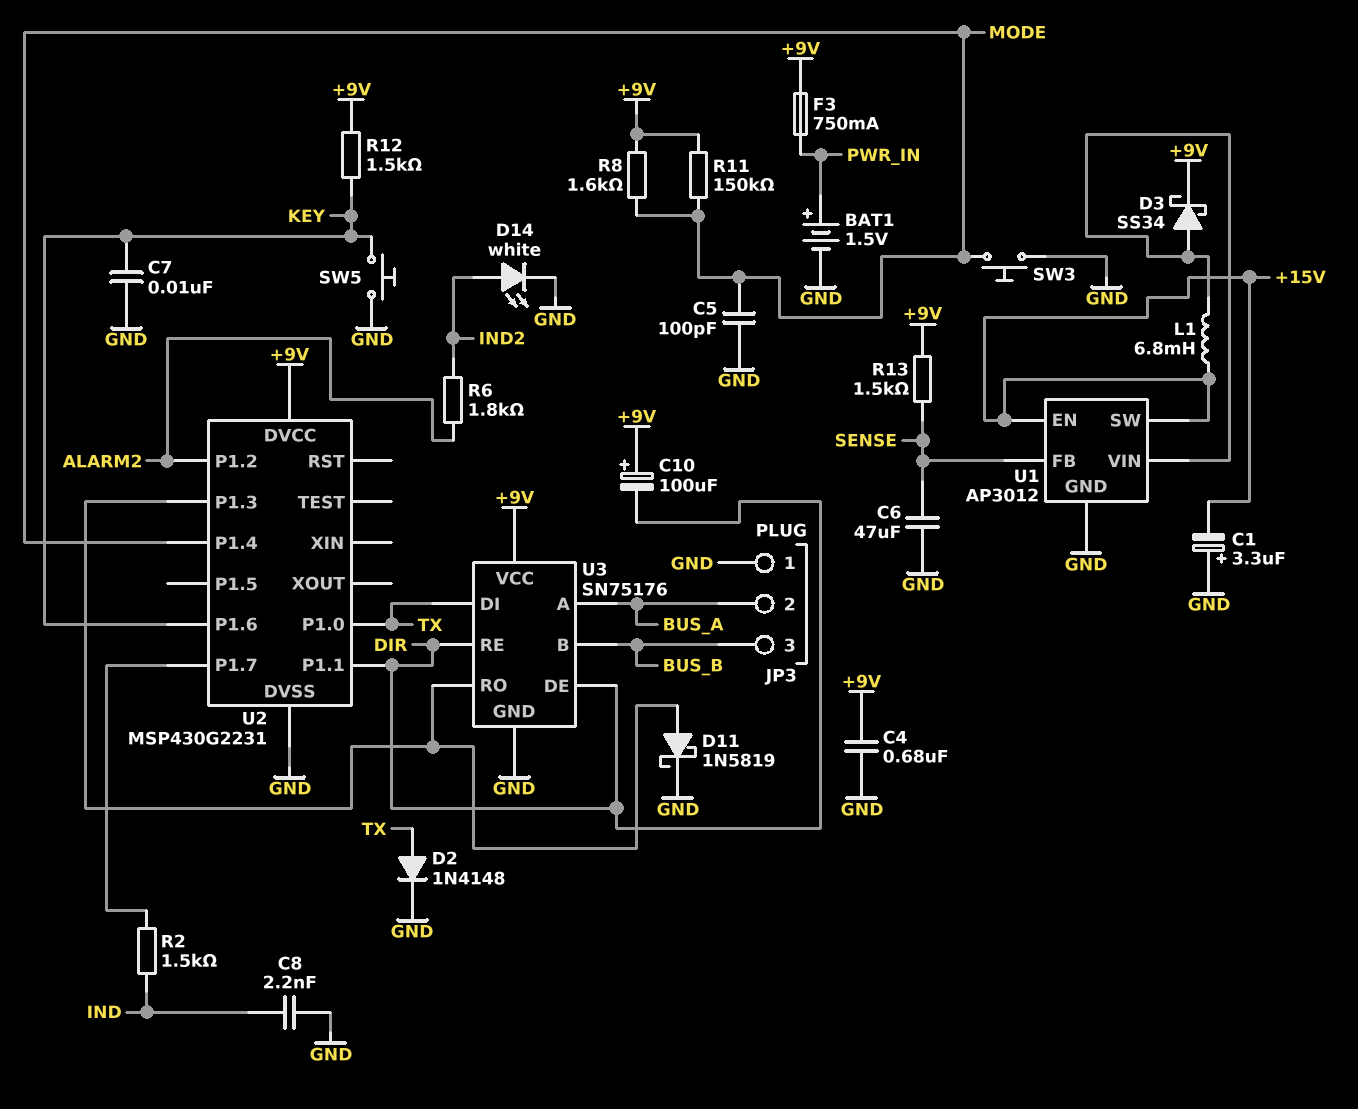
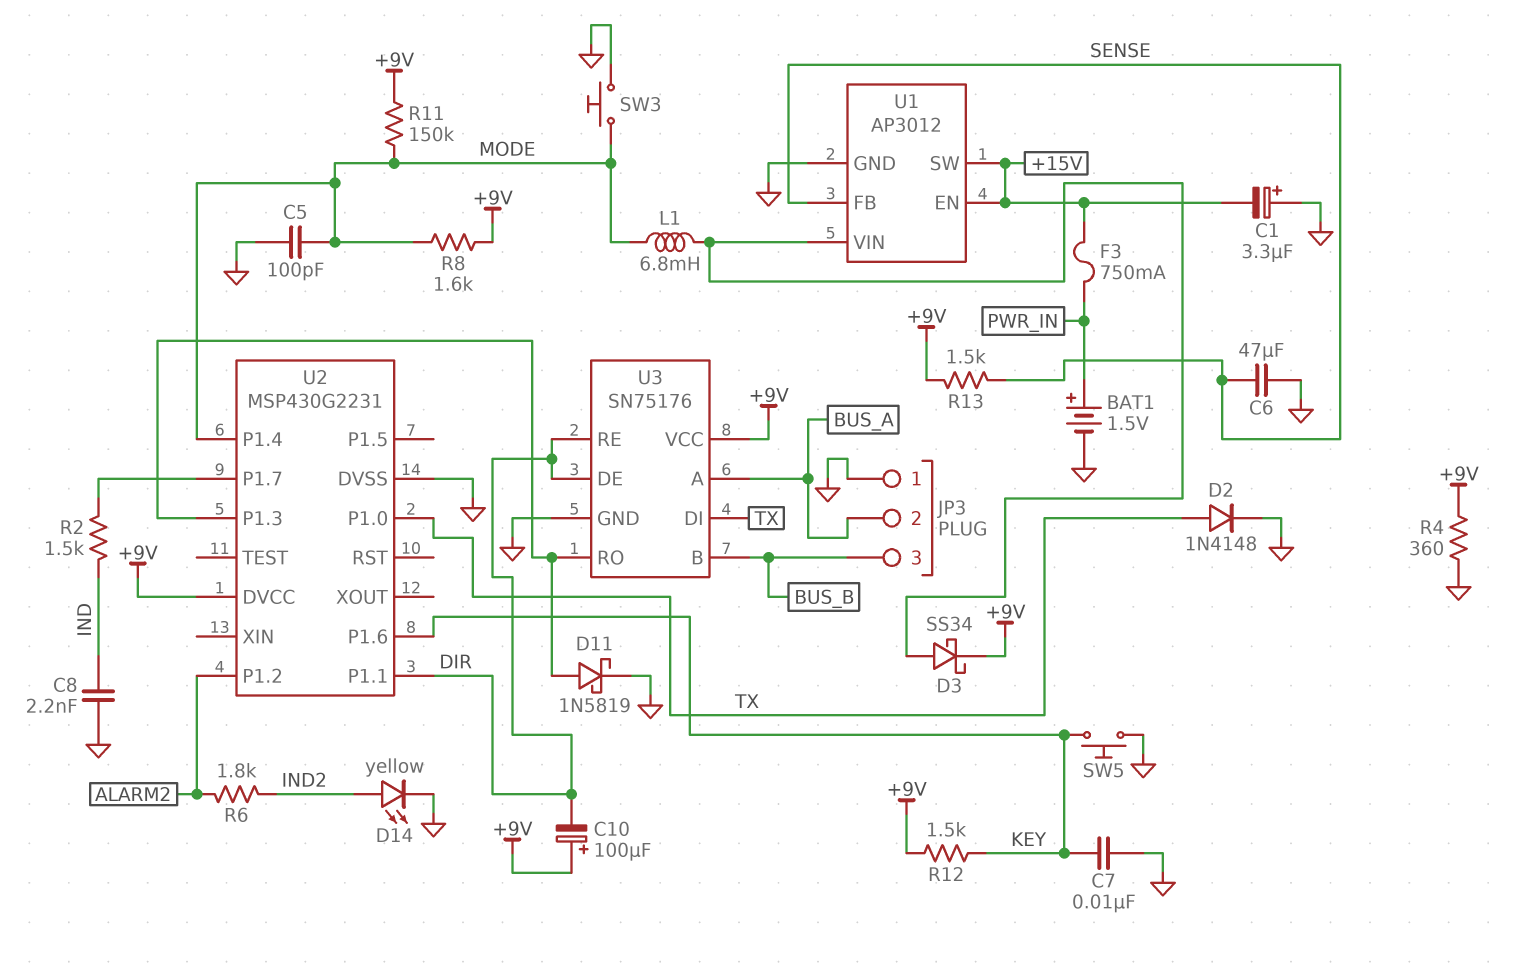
C4: 680nF (+9V, GND) -> none
D14: LED white (A IND2, K GND) -> LED yellow (A IND2, K GND)
F3: 750mA (+9V, PWR_IN) -> 750mA (+15V, PWR_IN)
L1: 6.8mH (+15V, U1/VIN) -> 6.8mH (MODE, U1/VIN)
R4: none -> 360 (+9V, GND)

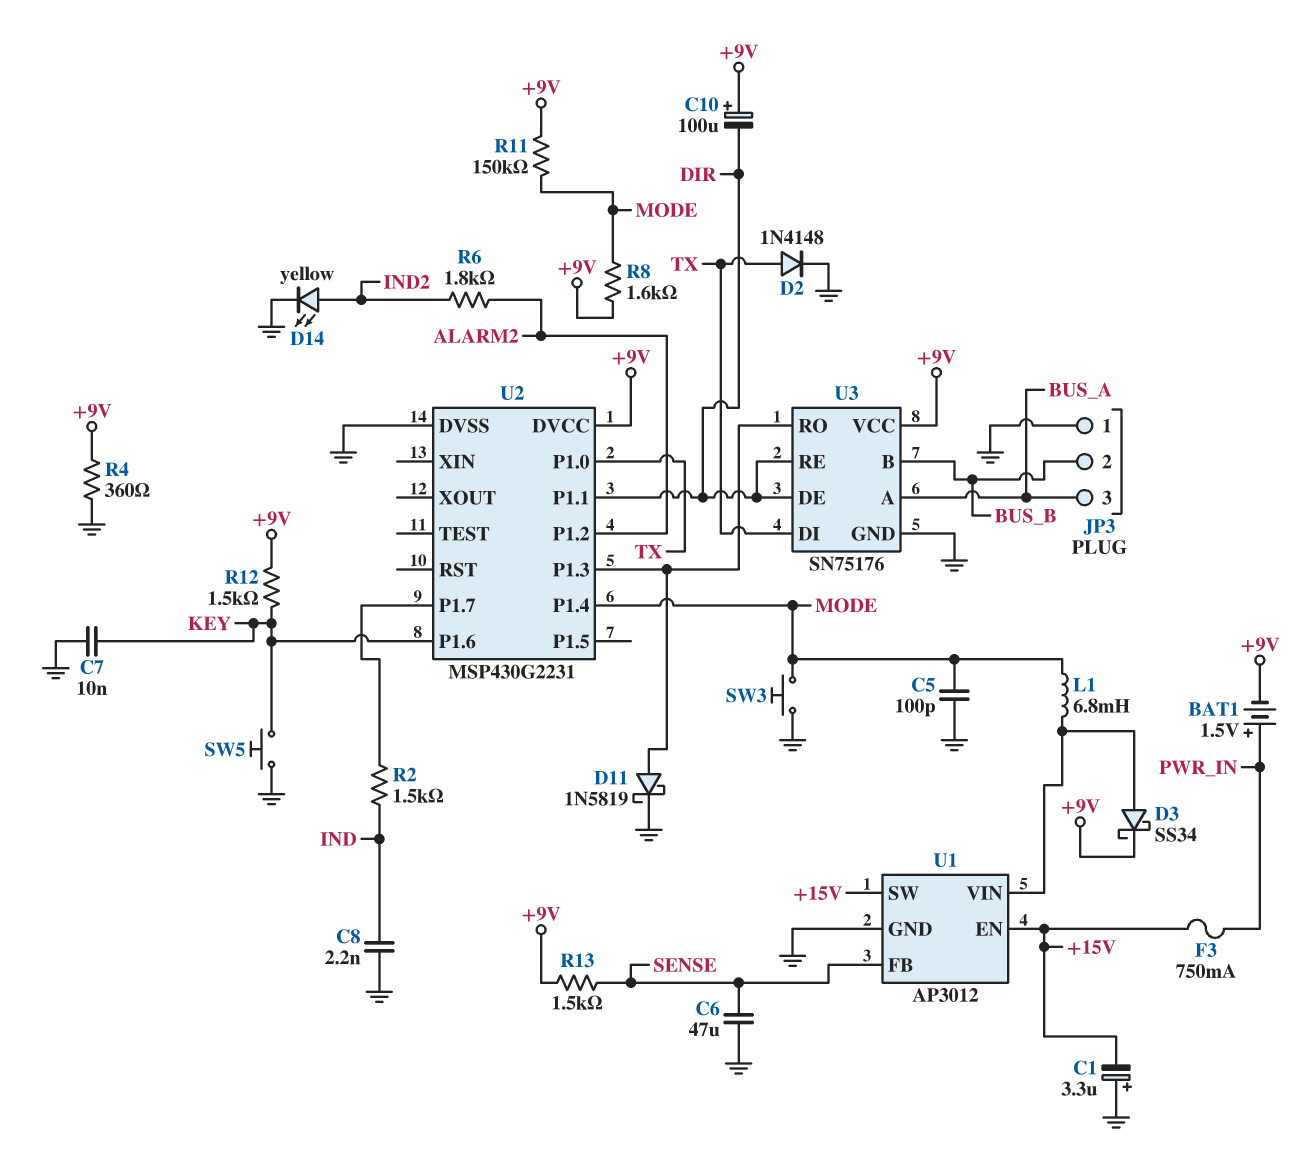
BAT1: 1.5V (plus PWR_IN, minus GND) -> 1.5V (plus PWR_IN, minus +9V)
JP3 pin 2: BUS_A -> BUS_B
JP3 pin 3: BUS_B -> BUS_A

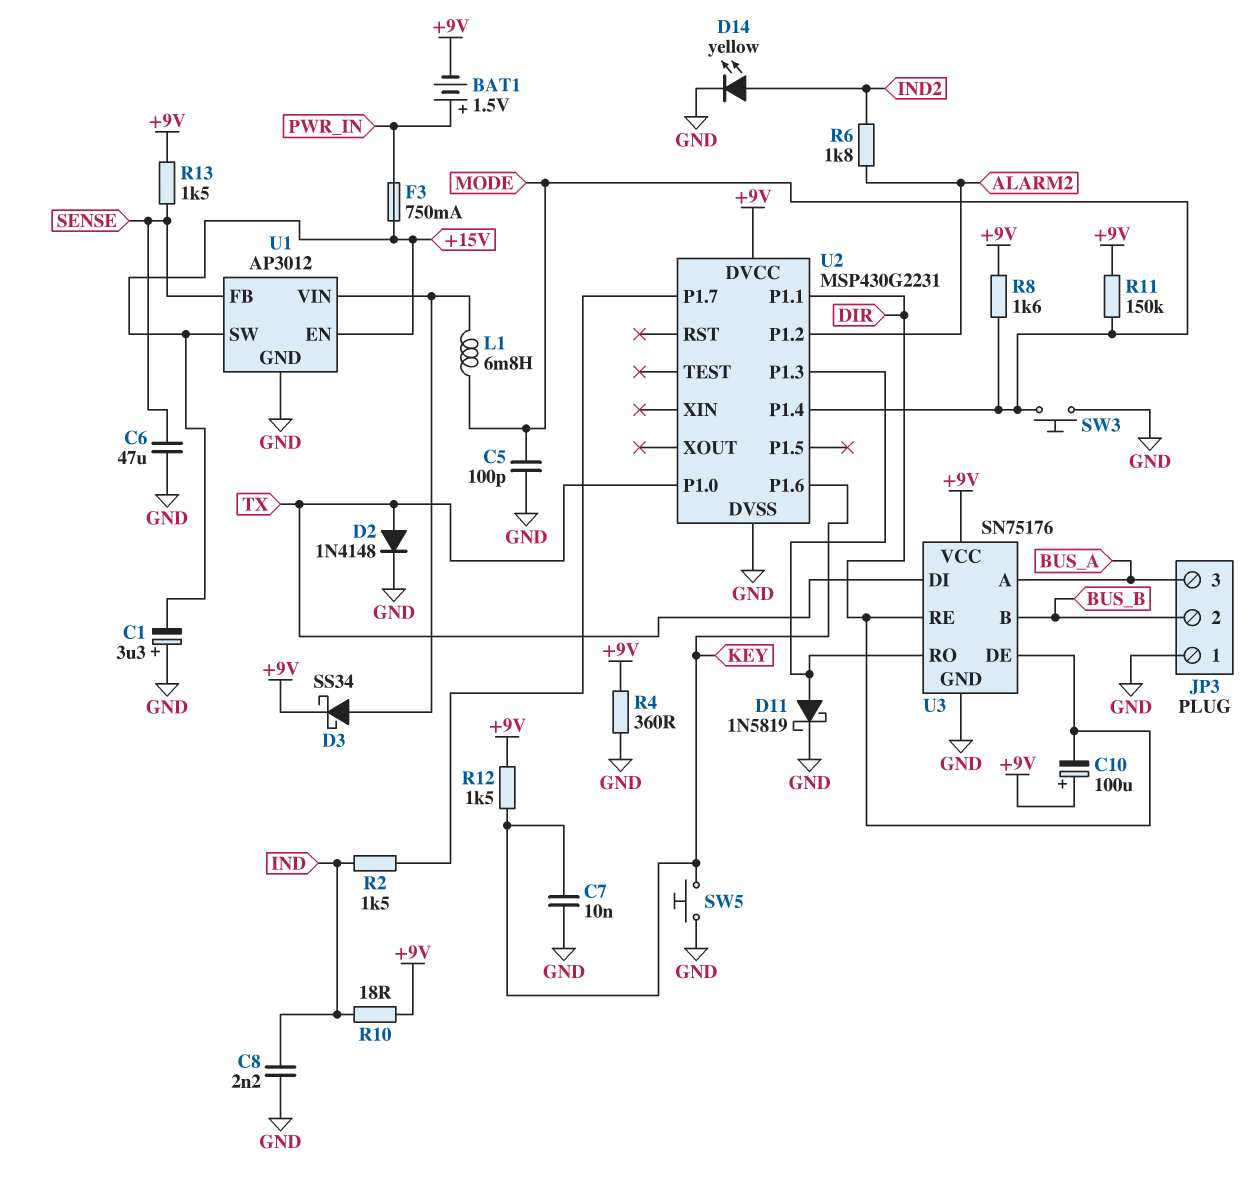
R10: none -> 18 (+9V, IND)

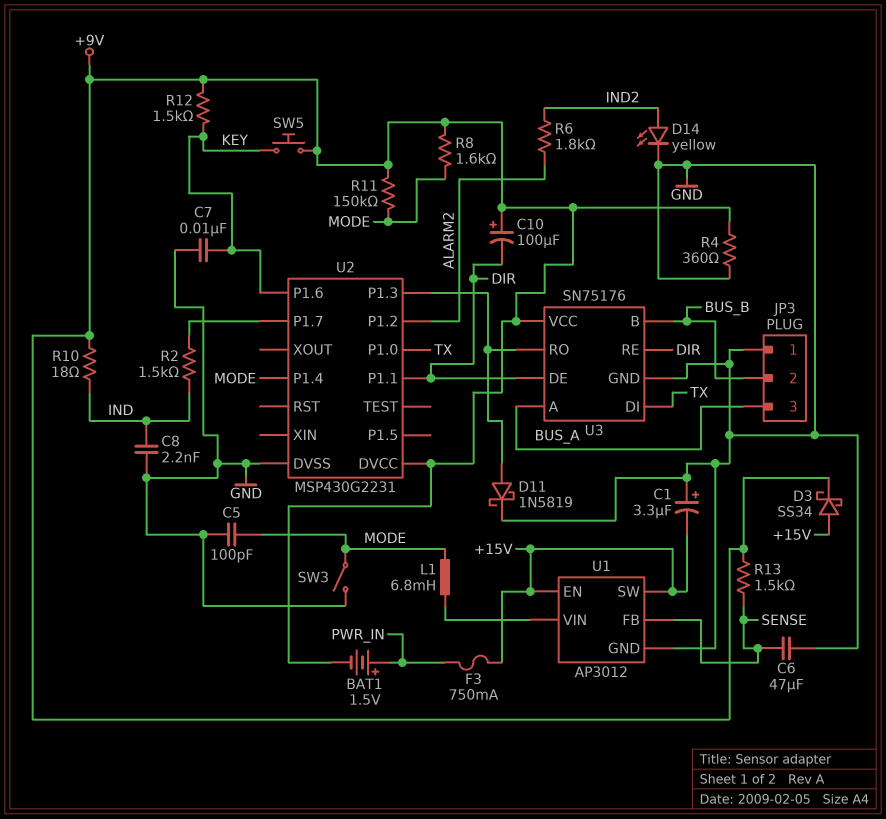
D2: diode 1N4148 (A TX, K GND) -> none
D3: schottky SS34 (A U1/VIN, K +9V) -> schottky SS34 (A +15V, K +9V)
SW3: button (GND, MODE) -> switch (GND, MODE)
SW5: button (GND, KEY) -> button (+9V, KEY)

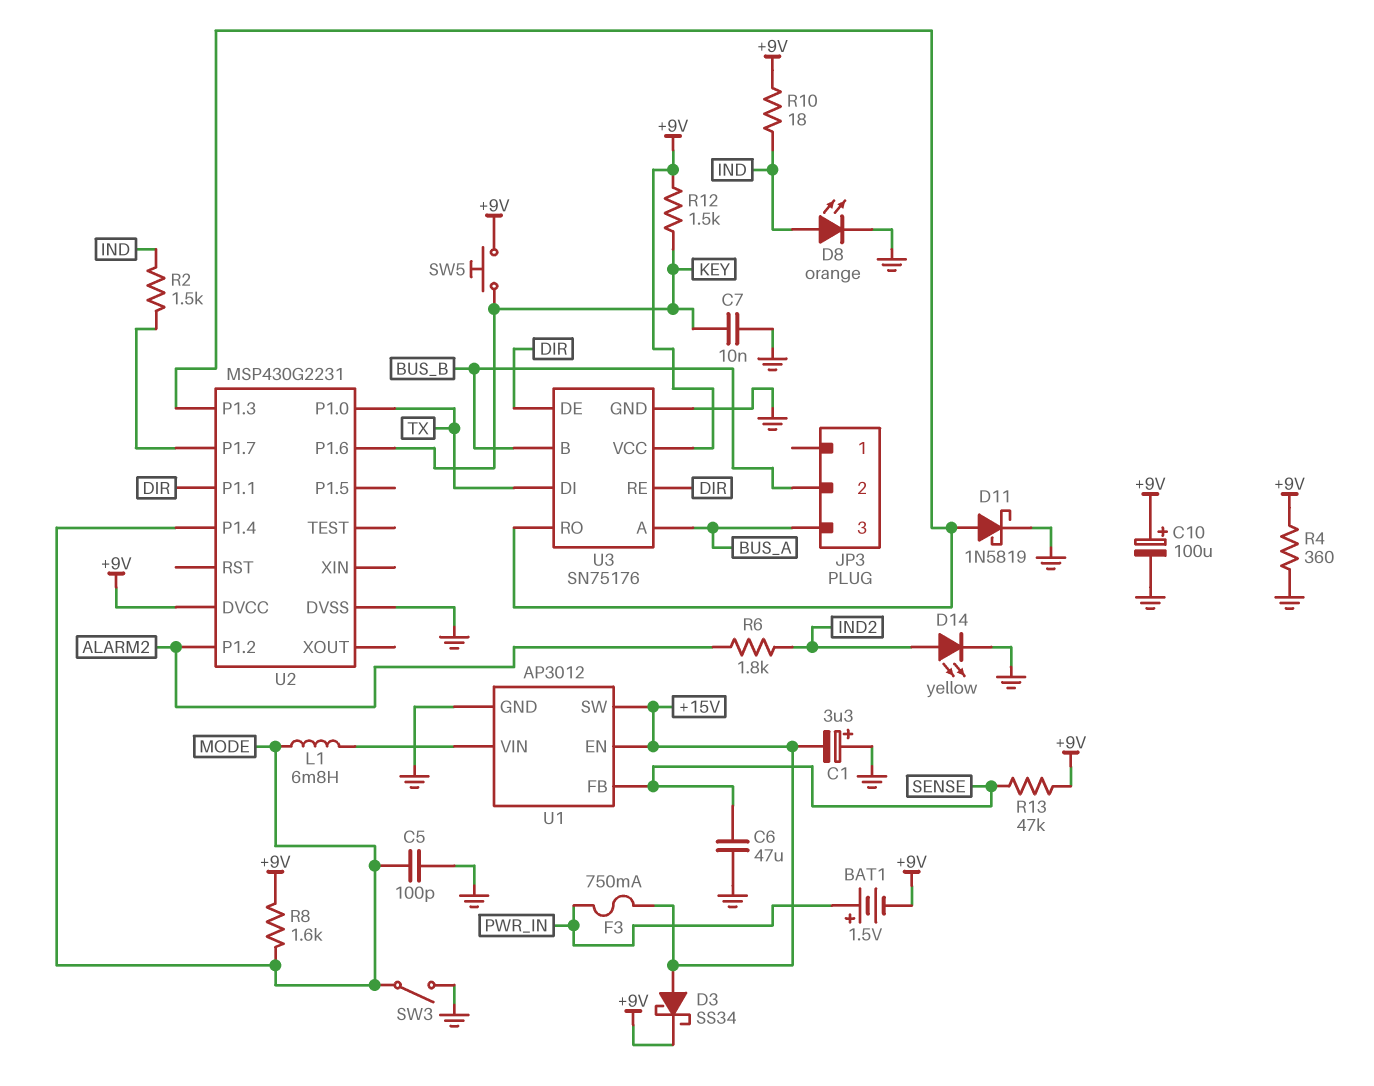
C8: 2.2nF (GND, IND) -> none
C10: 100uF (plus +9V, minus DIR) -> 100uF (plus +9V, minus GND)
D8: none -> LED orange (A IND, K GND)
JP3 pin 1: GND -> none
R11: 150k (+9V, MODE) -> none
R13: 1.5k (+9V, SENSE) -> 47k (+9V, SENSE)

